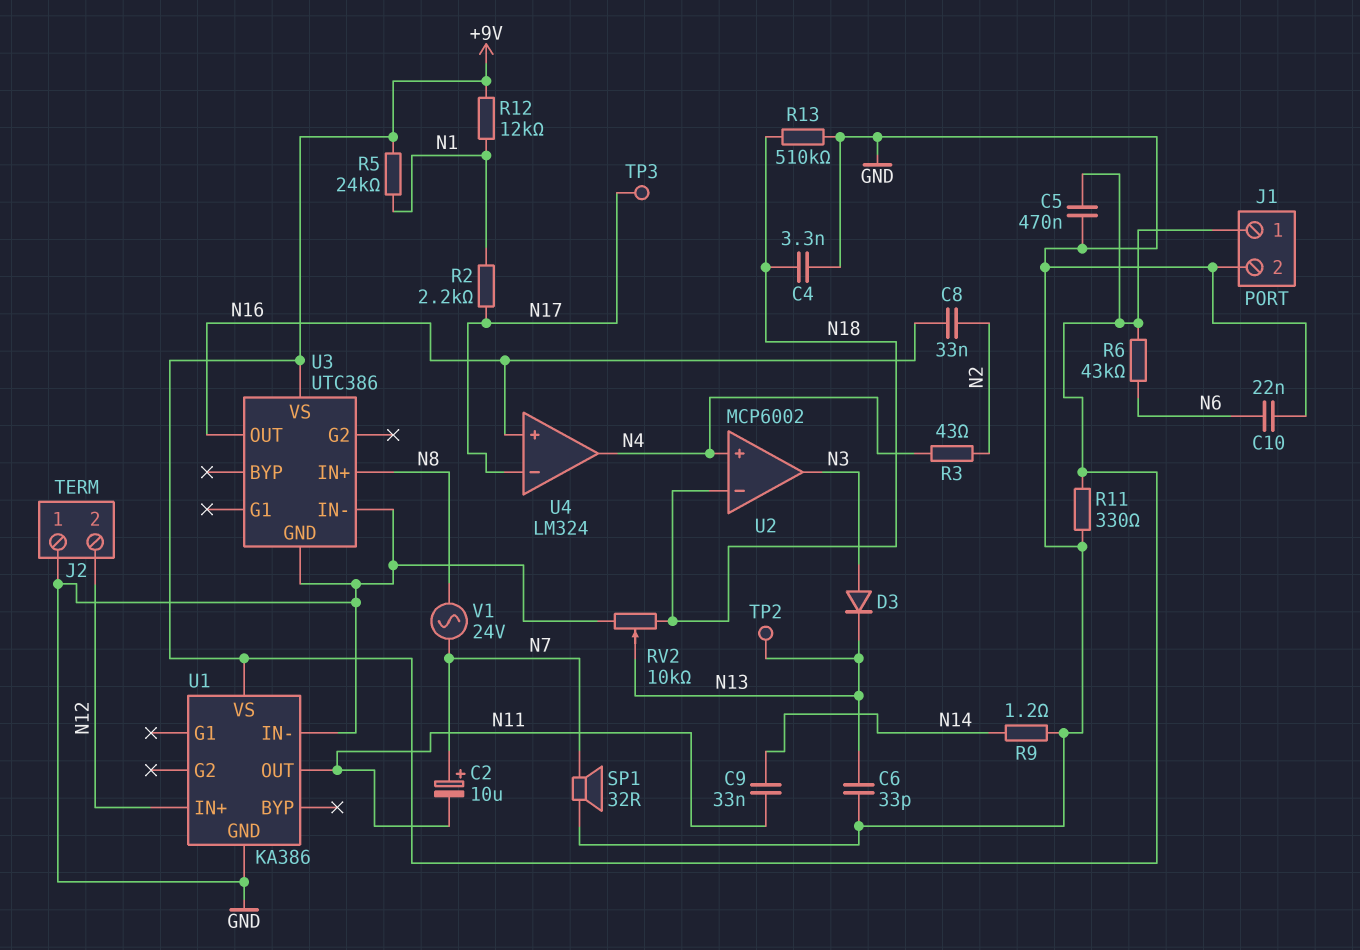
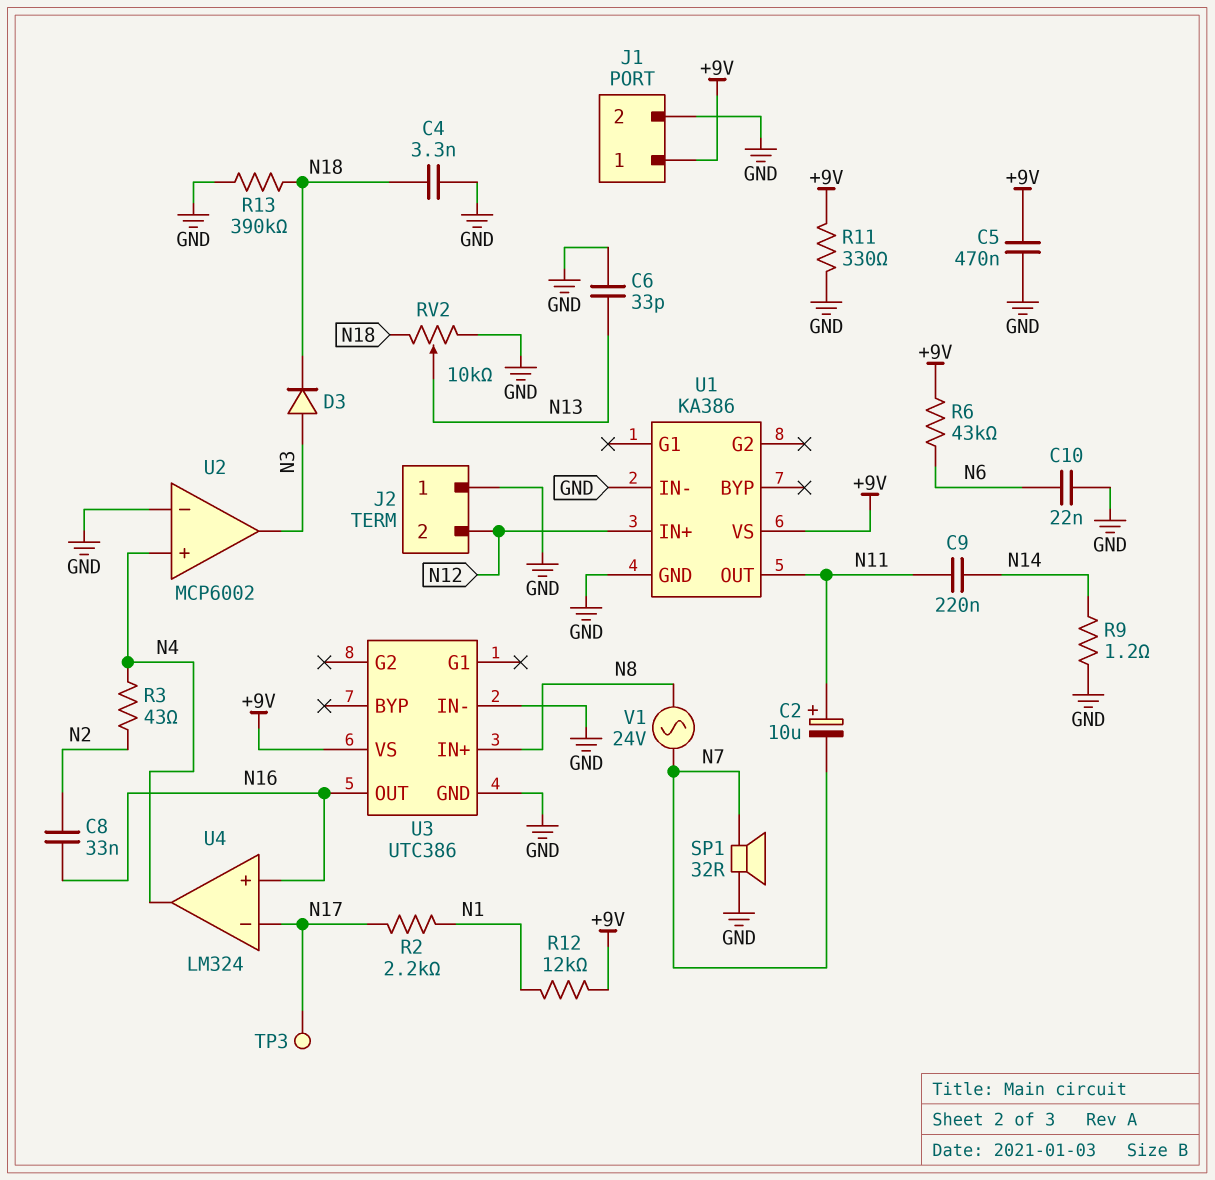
C2: 10uF (plus N7, minus N11) -> 10uF (plus N11, minus N7)
C9: 33nF (N11, N14) -> 220nF (N11, N14)
D3: diode (A N3, K N13) -> diode (A N3, K N18)
R5: 24k (+9V, N1) -> none
R13: 510k (GND, N18) -> 390k (GND, N18)
TP2: test point (N13) -> none
U2 pin in-: N18 -> GND

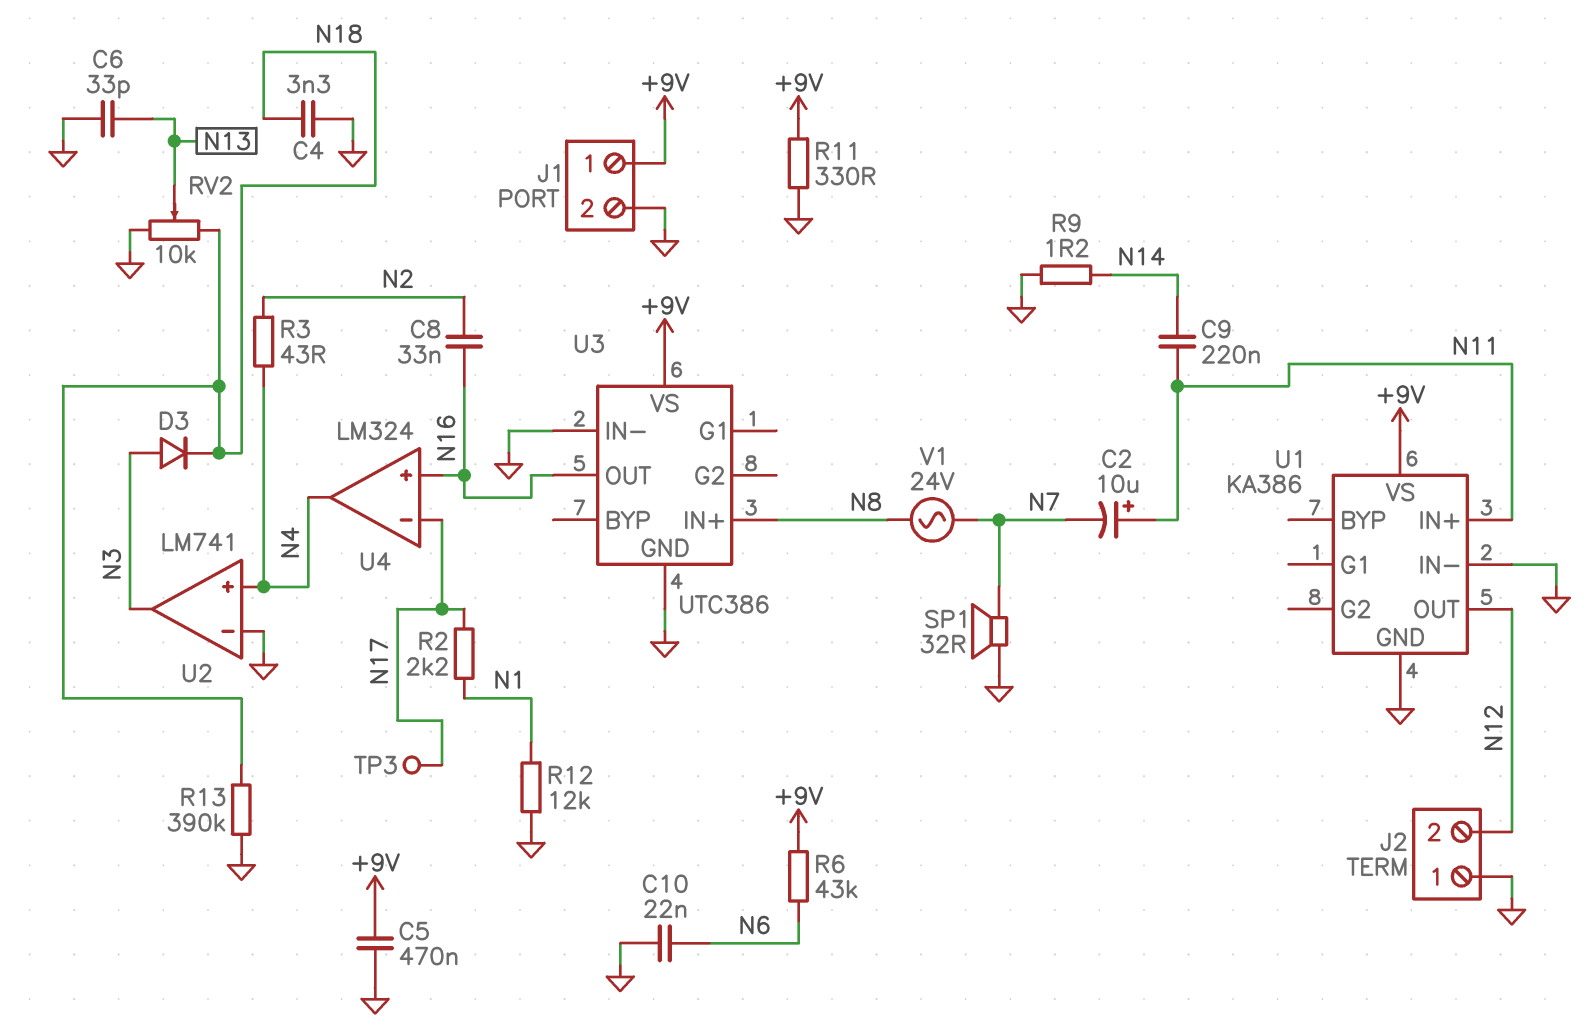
R12: 12k (+9V, N1) -> 12k (GND, N1)
U1 pin IN+: N12 -> N11
U1 pin OUT: N11 -> N12
U2: MCP6002 -> LM741

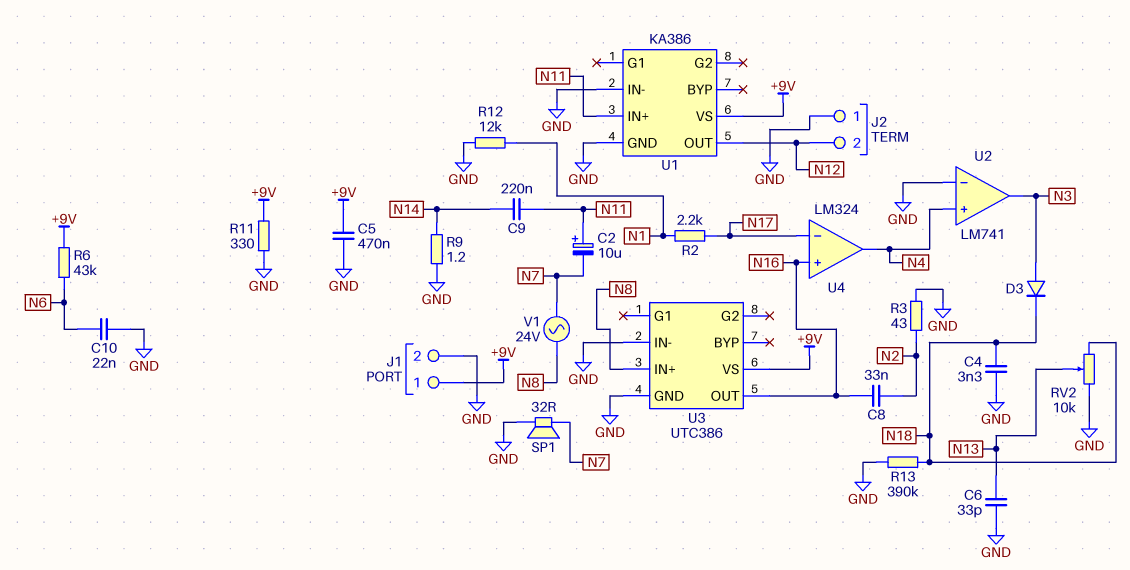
R3: 43 (N2, N4) -> 43 (GND, N2)
TP3: test point (N17) -> none

